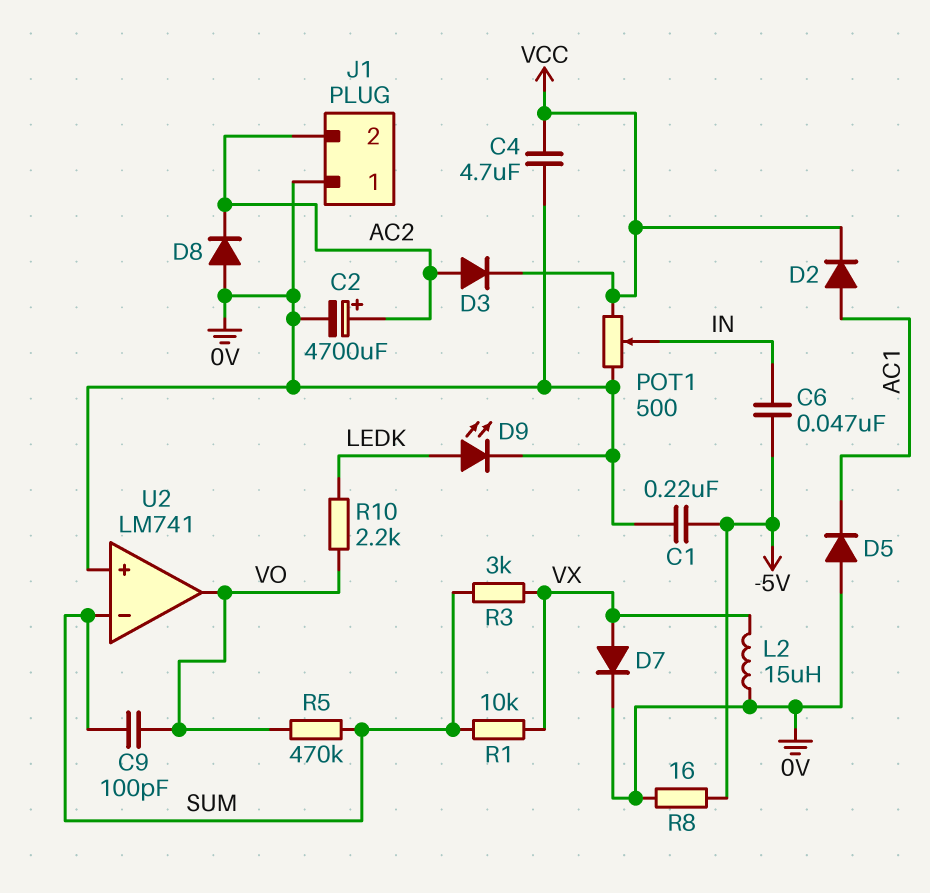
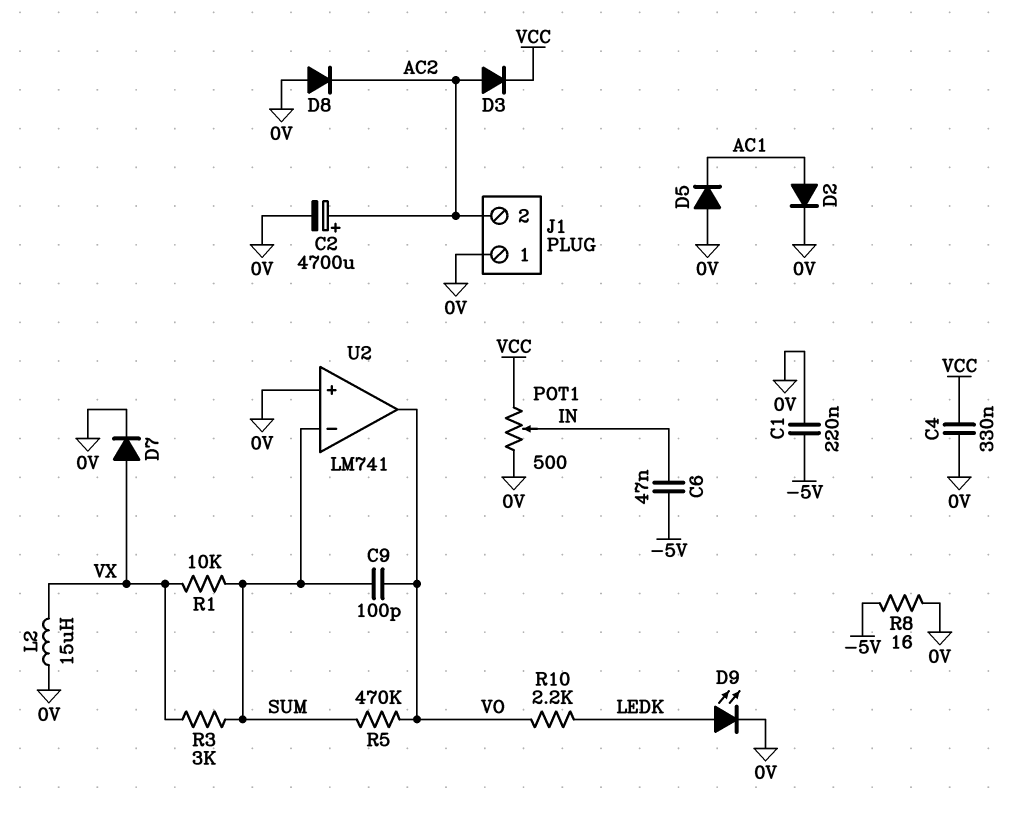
C4: 4.7uF (0V, VCC) -> 330nF (0V, VCC)
D2: diode (A AC1, K VCC) -> diode (A AC1, K 0V)

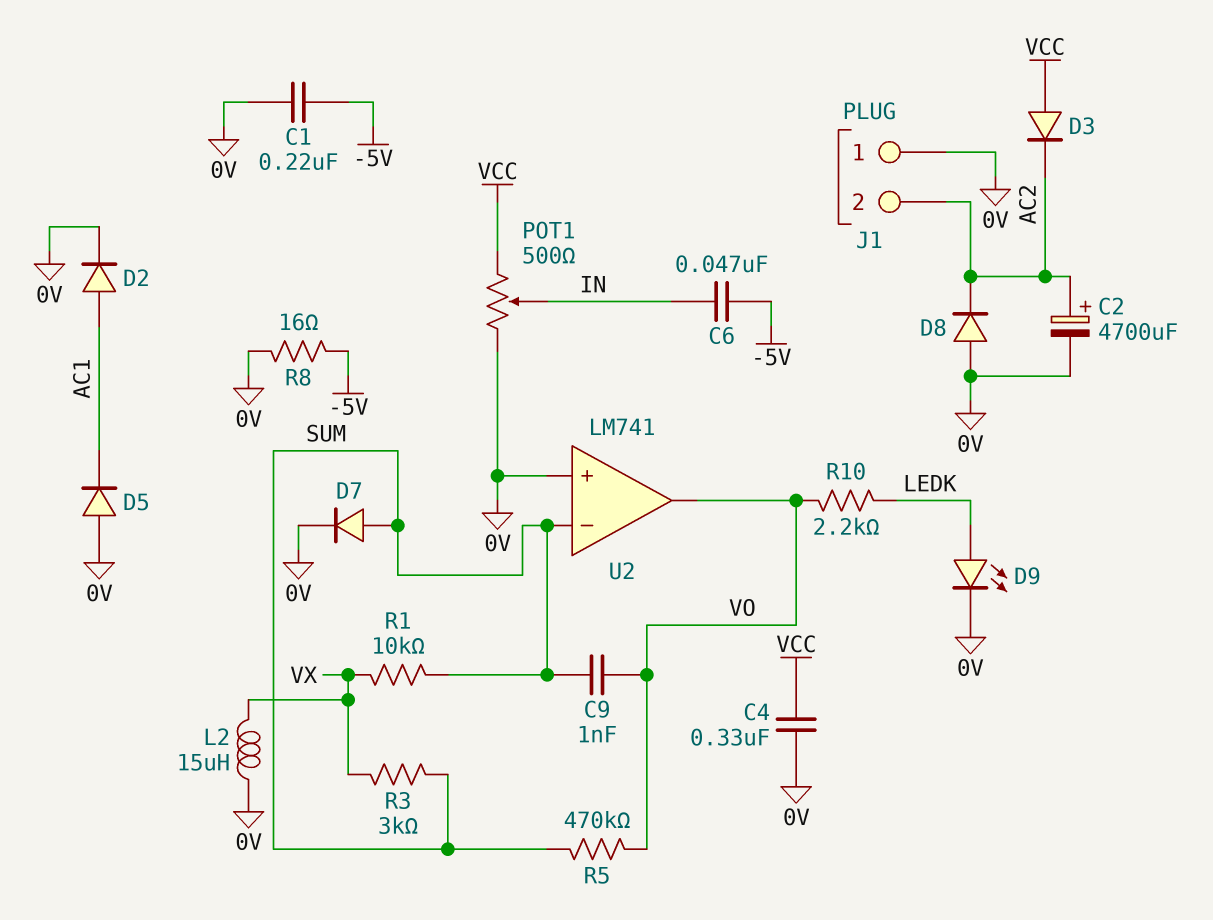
C9: 100pF (SUM, VO) -> 1nF (SUM, VO)
D3: diode (A AC2, K VCC) -> diode (A VCC, K AC2)
D7: diode (A VX, K 0V) -> diode (A SUM, K 0V)

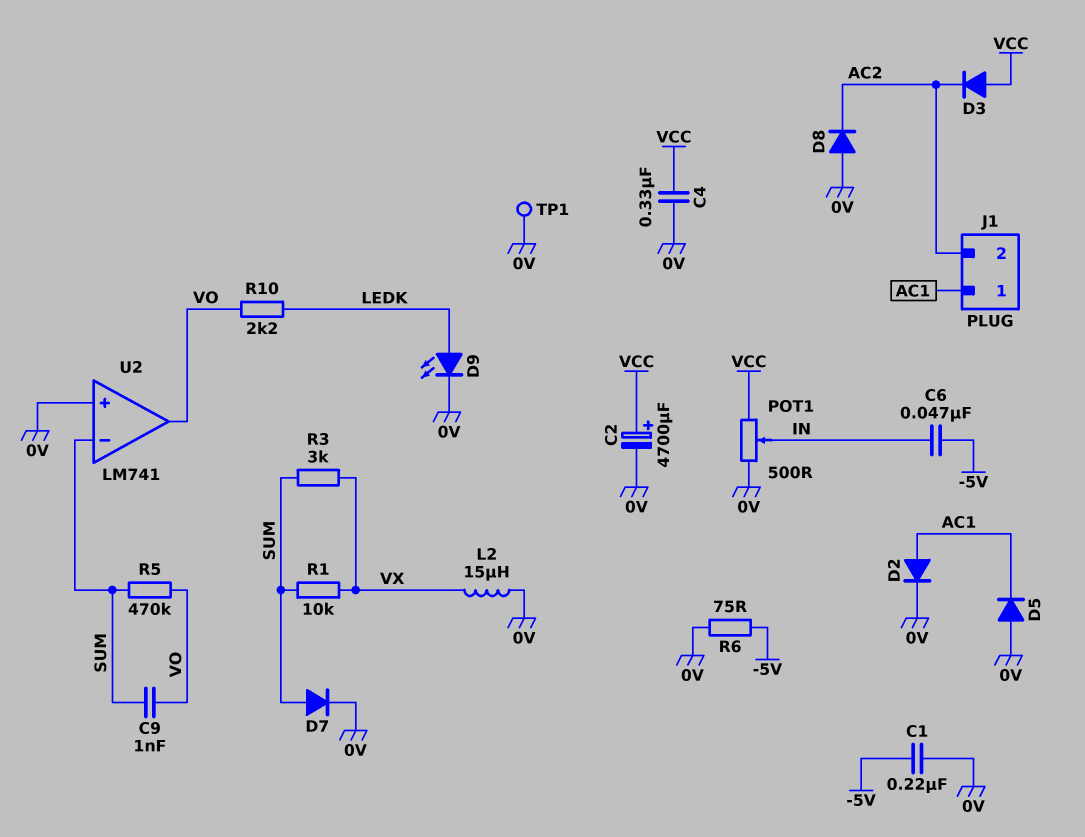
C2: 4700uF (plus AC2, minus 0V) -> 4700uF (plus VCC, minus 0V)
J1 pin 1: 0V -> AC1
R6: none -> 75 (-5V, 0V)
R8: 16 (-5V, 0V) -> none
TP1: none -> test point (0V)

